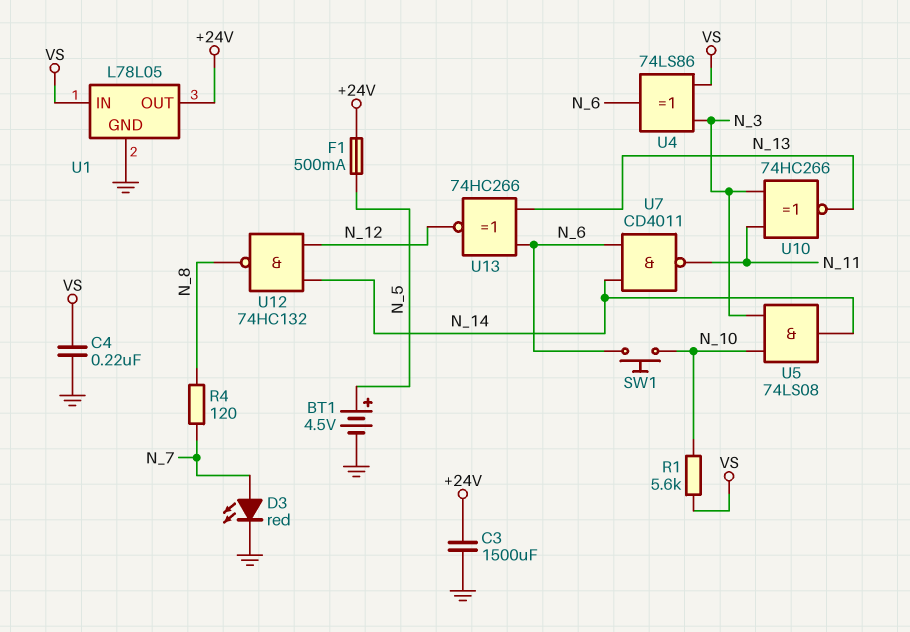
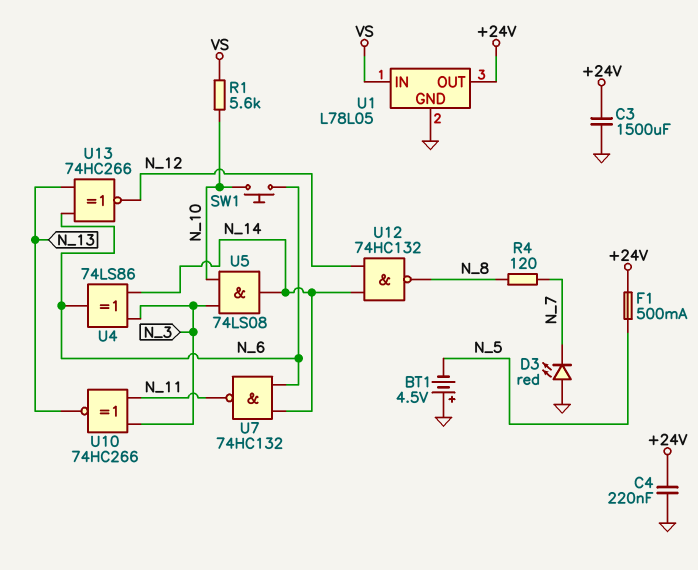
BT1: 4.5V (plus N_5, minus GND) -> 4.5V (plus GND, minus N_5)
C4: 220nF (GND, VS) -> 220nF (+24V, GND)
D3: LED red (A N_7, K GND) -> LED red (A GND, K N_7)
U4: XOR 74LS86 (in N_3, in VS, out N_6) -> XOR 74LS86 (in N_3, in N_14, out N_6)
U7: NAND CD4011 (in N_6, in N_14, out N_11) -> NAND 74HC132 (in N_6, in N_14, out N_11)

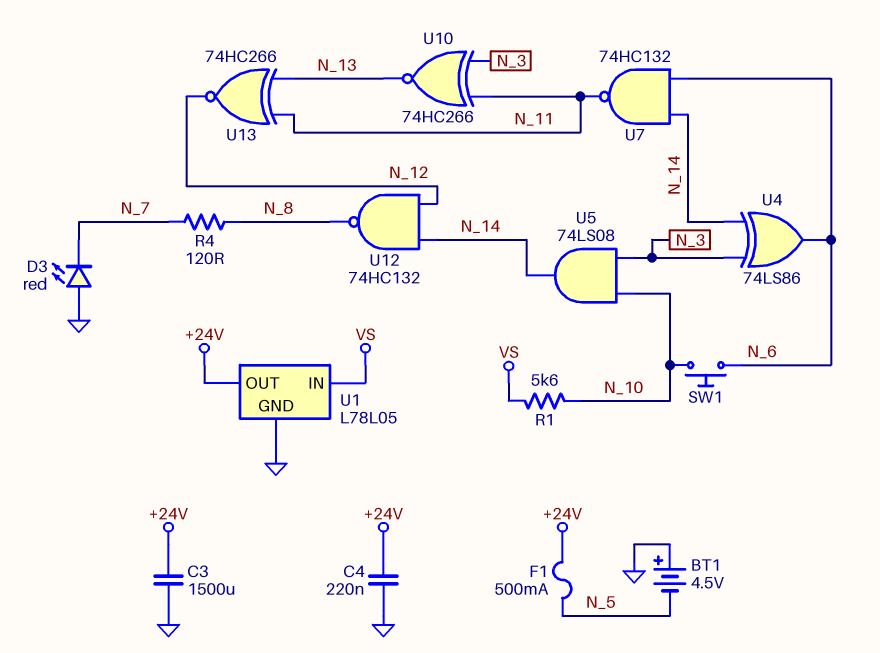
U13: XNOR 74HC266 (in N_6, in N_13, out N_12) -> XNOR 74HC266 (in N_11, in N_13, out N_12)

